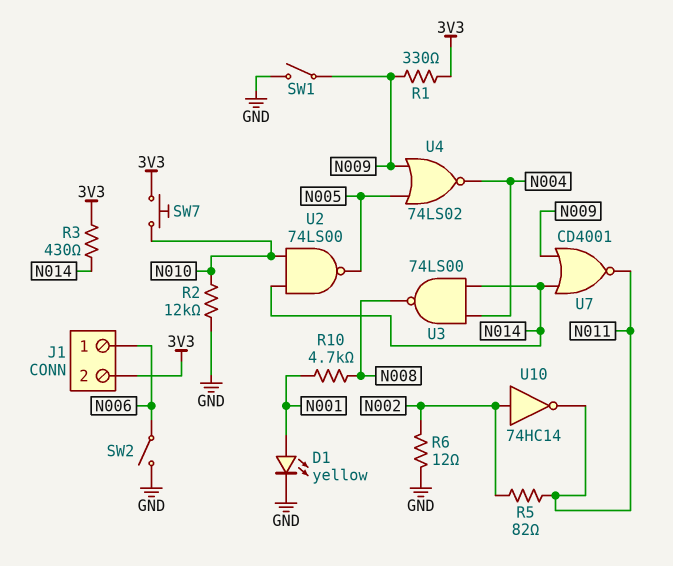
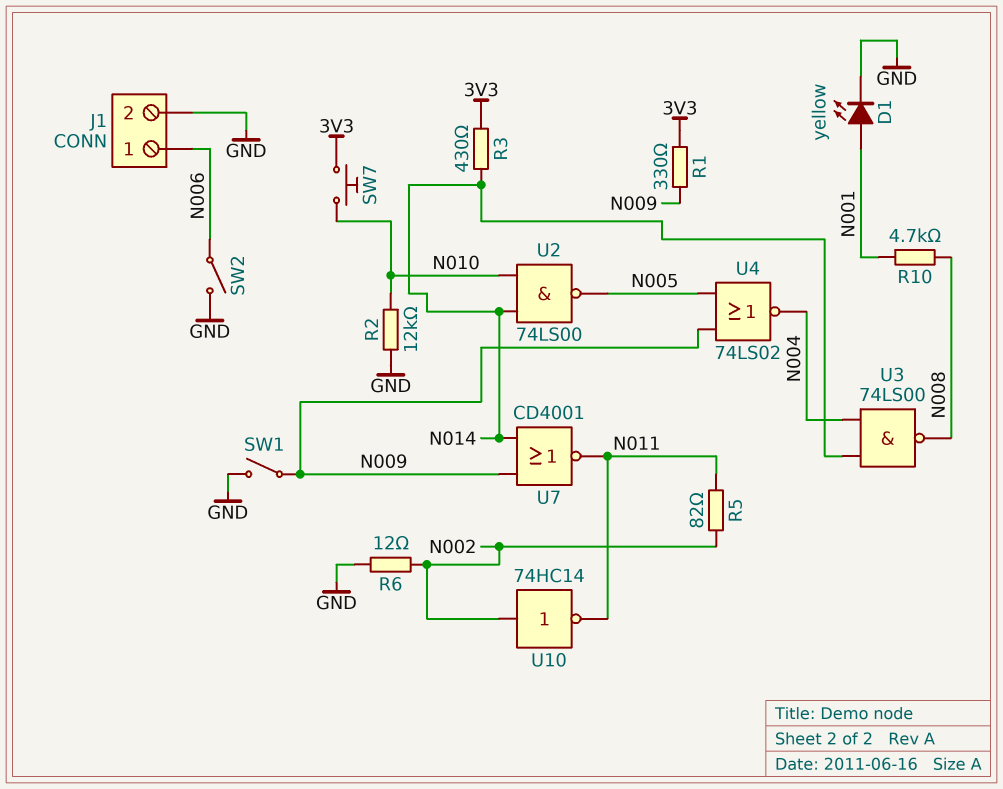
J1 pin 2: 3V3 -> GND

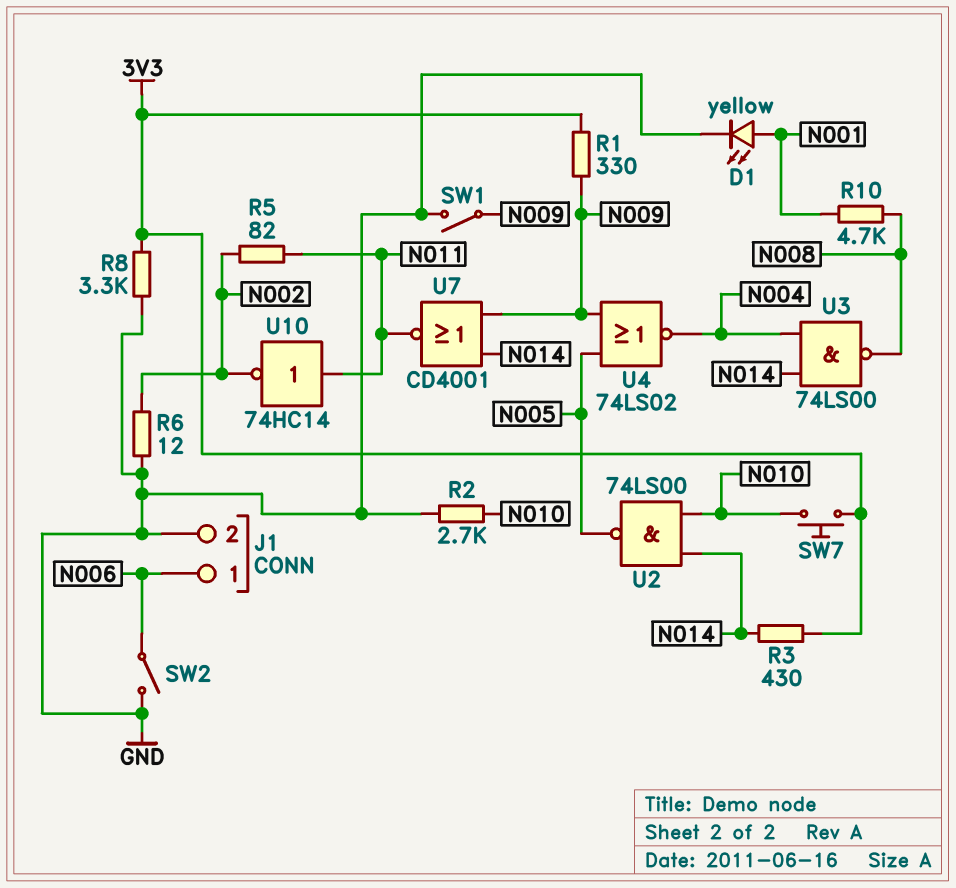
R2: 12k (GND, N010) -> 2.7k (GND, N010)
R8: none -> 3.3k (3V3, GND)
U10: NOT 74HC14 (in N002, out N011) -> NOT 74HC14 (in N011, out N002)

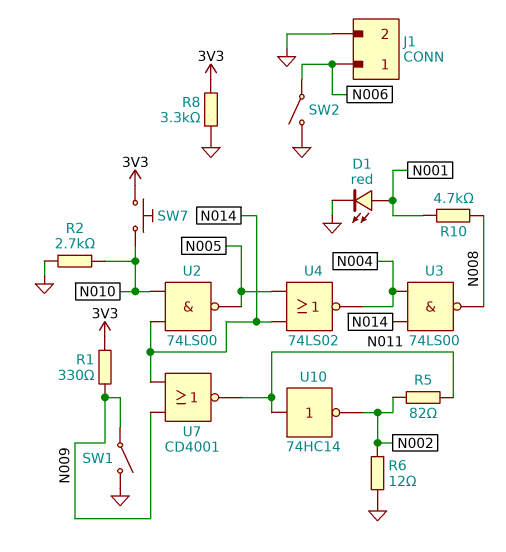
D1: LED yellow (A N001, K GND) -> LED red (A N001, K GND)
R3: 430 (3V3, N014) -> none
U4: NOR 74LS02 (in N005, in N009, out N004) -> NOR 74LS02 (in N005, in N014, out N004)

